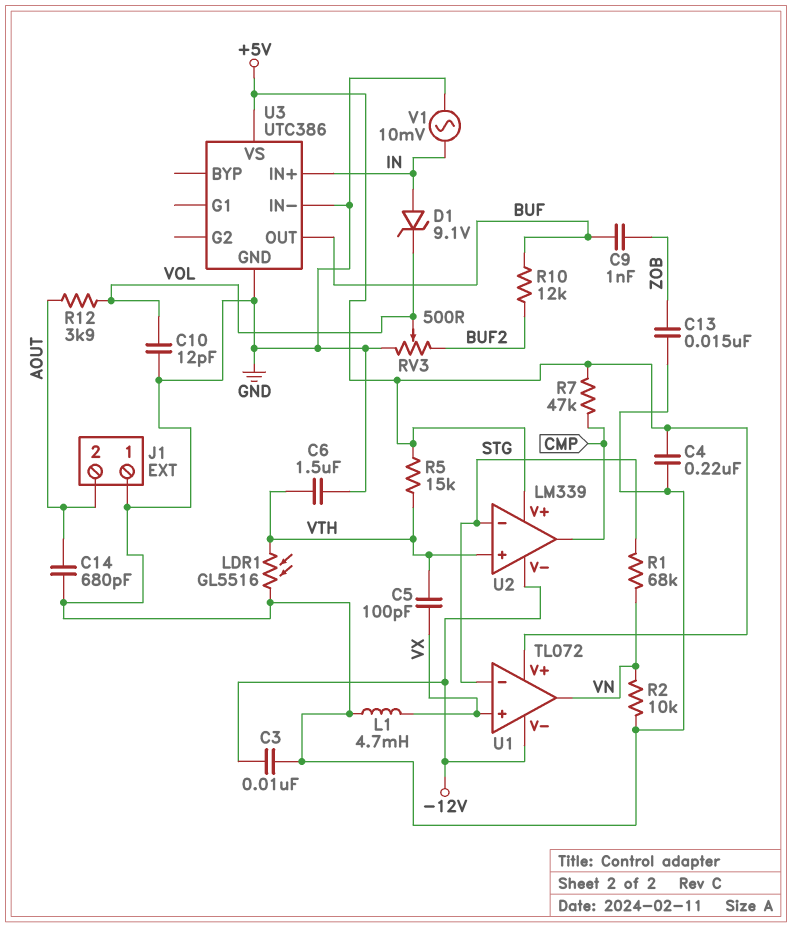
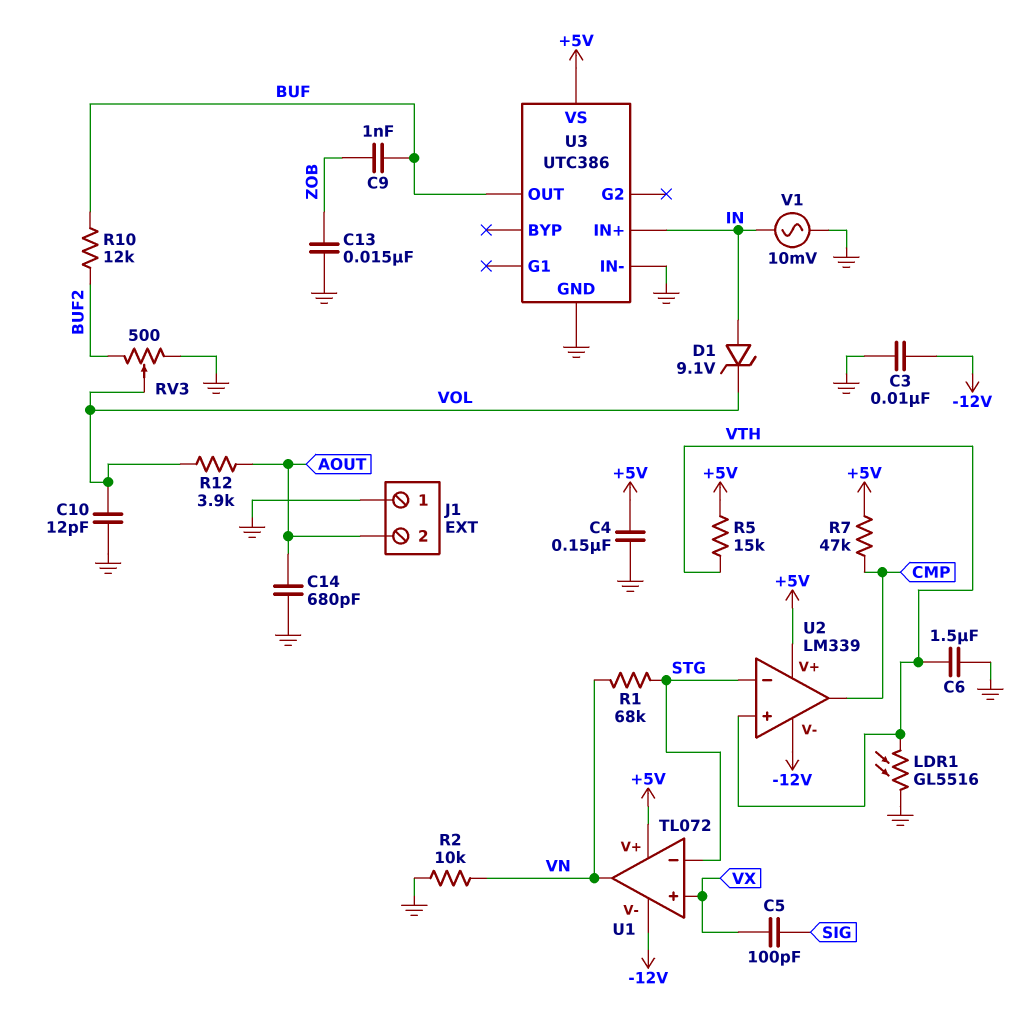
C4: 220nF (+5V, GND) -> 150nF (+5V, GND)
C5: 100pF (VTH, VX) -> 100pF (SIG, VX)
L1: 4.7mH (GND, VX) -> none

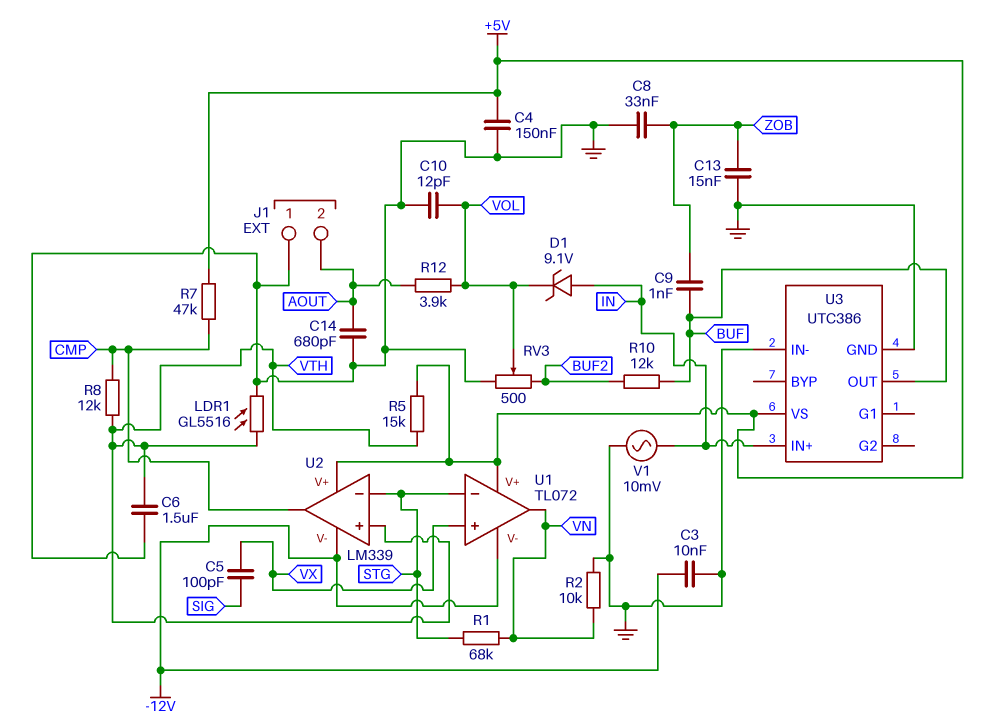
C8: none -> 33nF (GND, ZOB)
R8: none -> 12k (CMP, VTH)

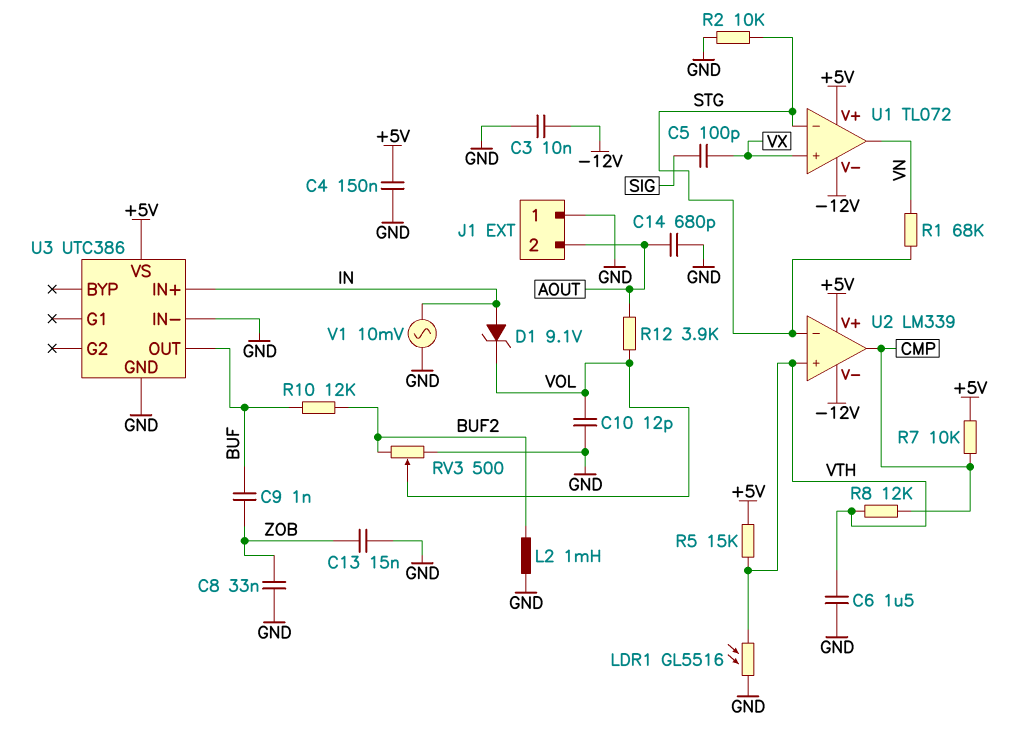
L2: none -> 1mH (BUF2, GND)
R2: 10k (GND, VN) -> 10k (GND, STG)
R7: 47k (+5V, CMP) -> 10k (+5V, CMP)

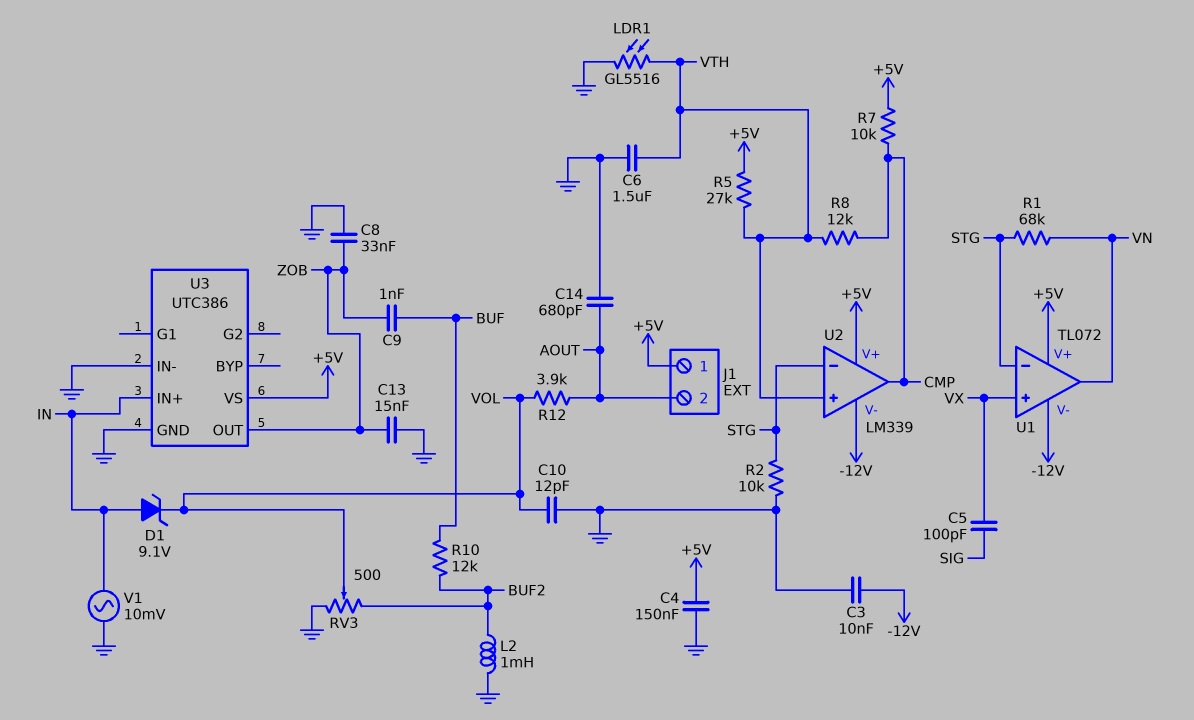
J1 pin 1: GND -> +5V
R5: 15k (+5V, VTH) -> 27k (+5V, VTH)
U3 pin OUT: BUF -> ZOB

